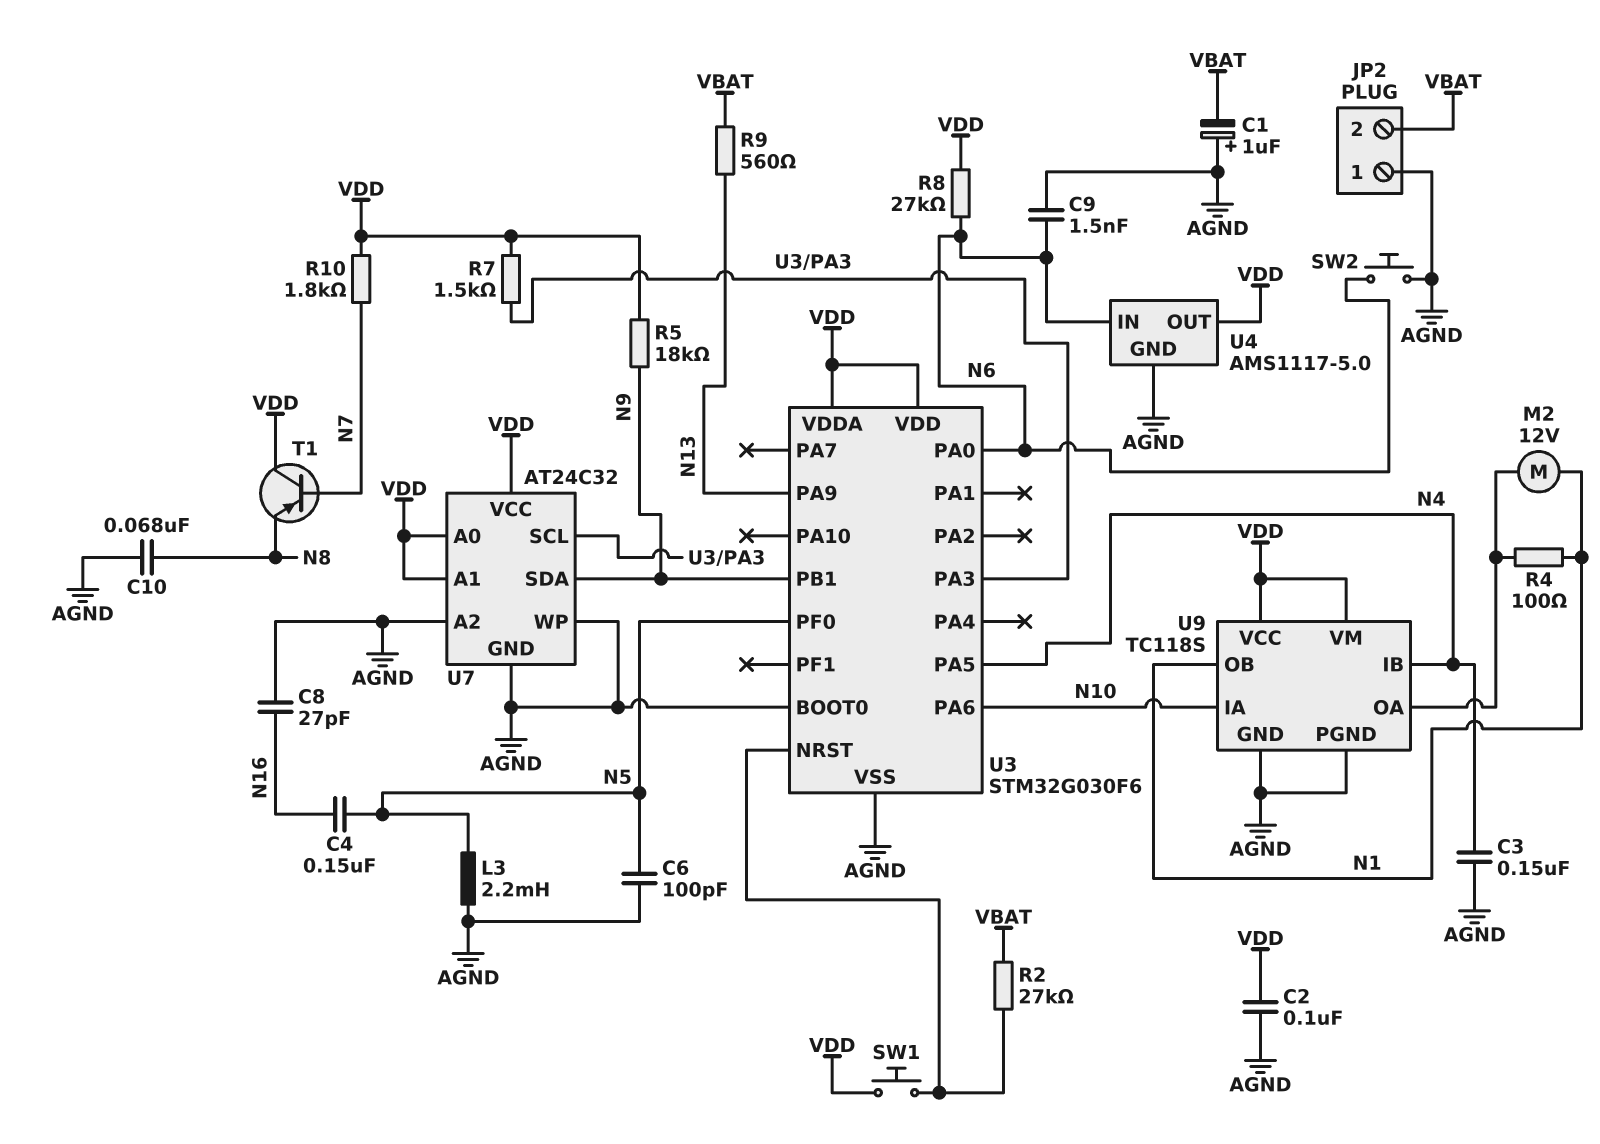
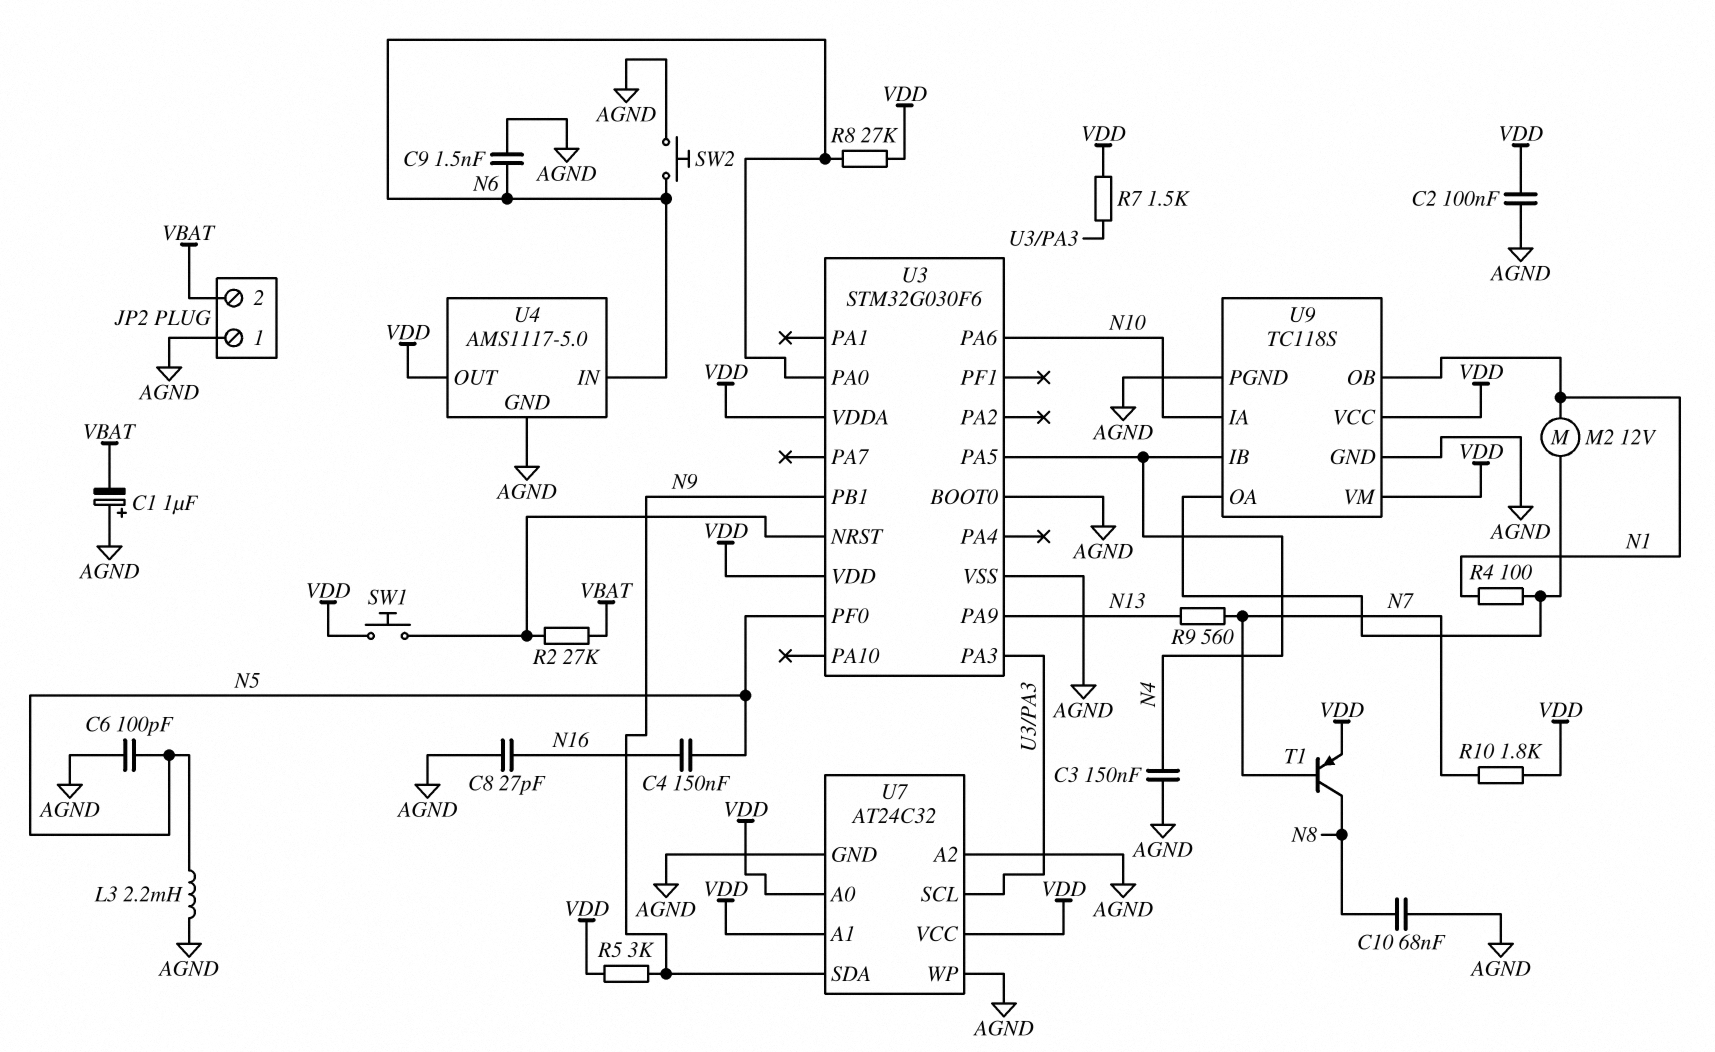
R5: 18k (N9, VDD) -> 3k (N9, VDD)
R9: 560 (N13, VBAT) -> 560 (N7, N13)
T1: PNP (B N7, C VDD, E N8) -> PNP (B N7, C N8, E VDD)

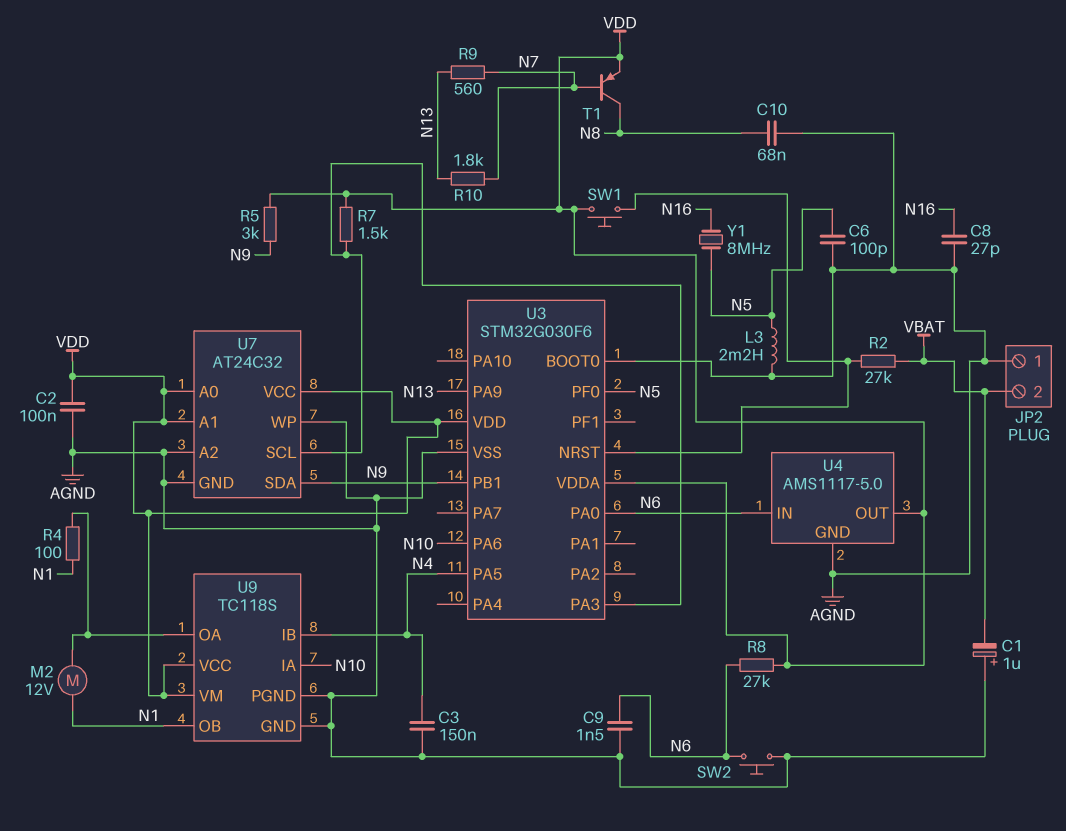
C4: 150nF (N5, N16) -> none
R10: 1.8k (N7, VDD) -> 1.8k (N7, N13)
Y1: none -> 8MHz (N5, N16)

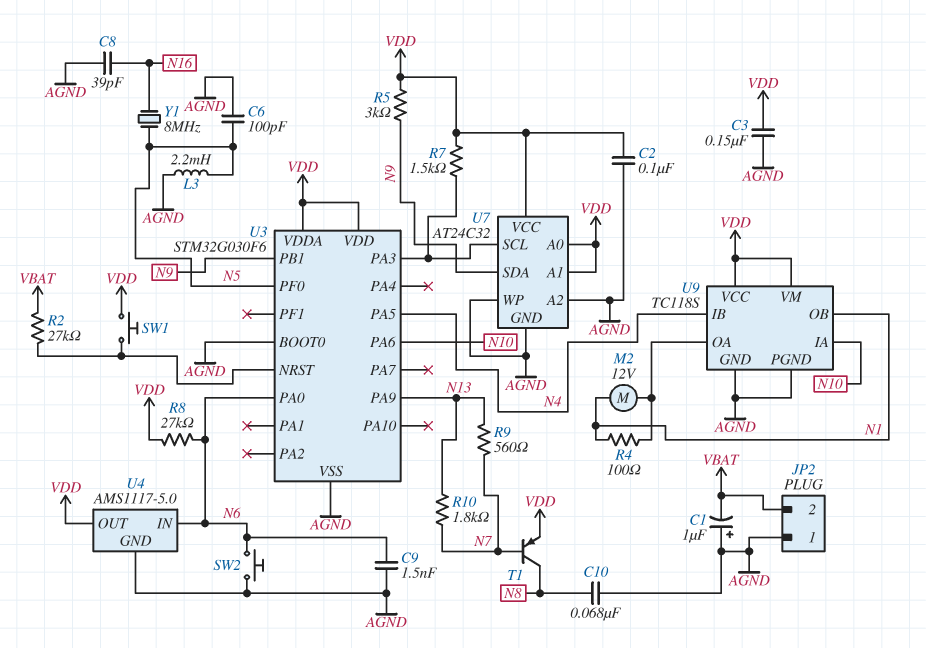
C3: 150nF (AGND, N4) -> 150nF (AGND, VDD)
C8: 27pF (AGND, N16) -> 39pF (AGND, N16)

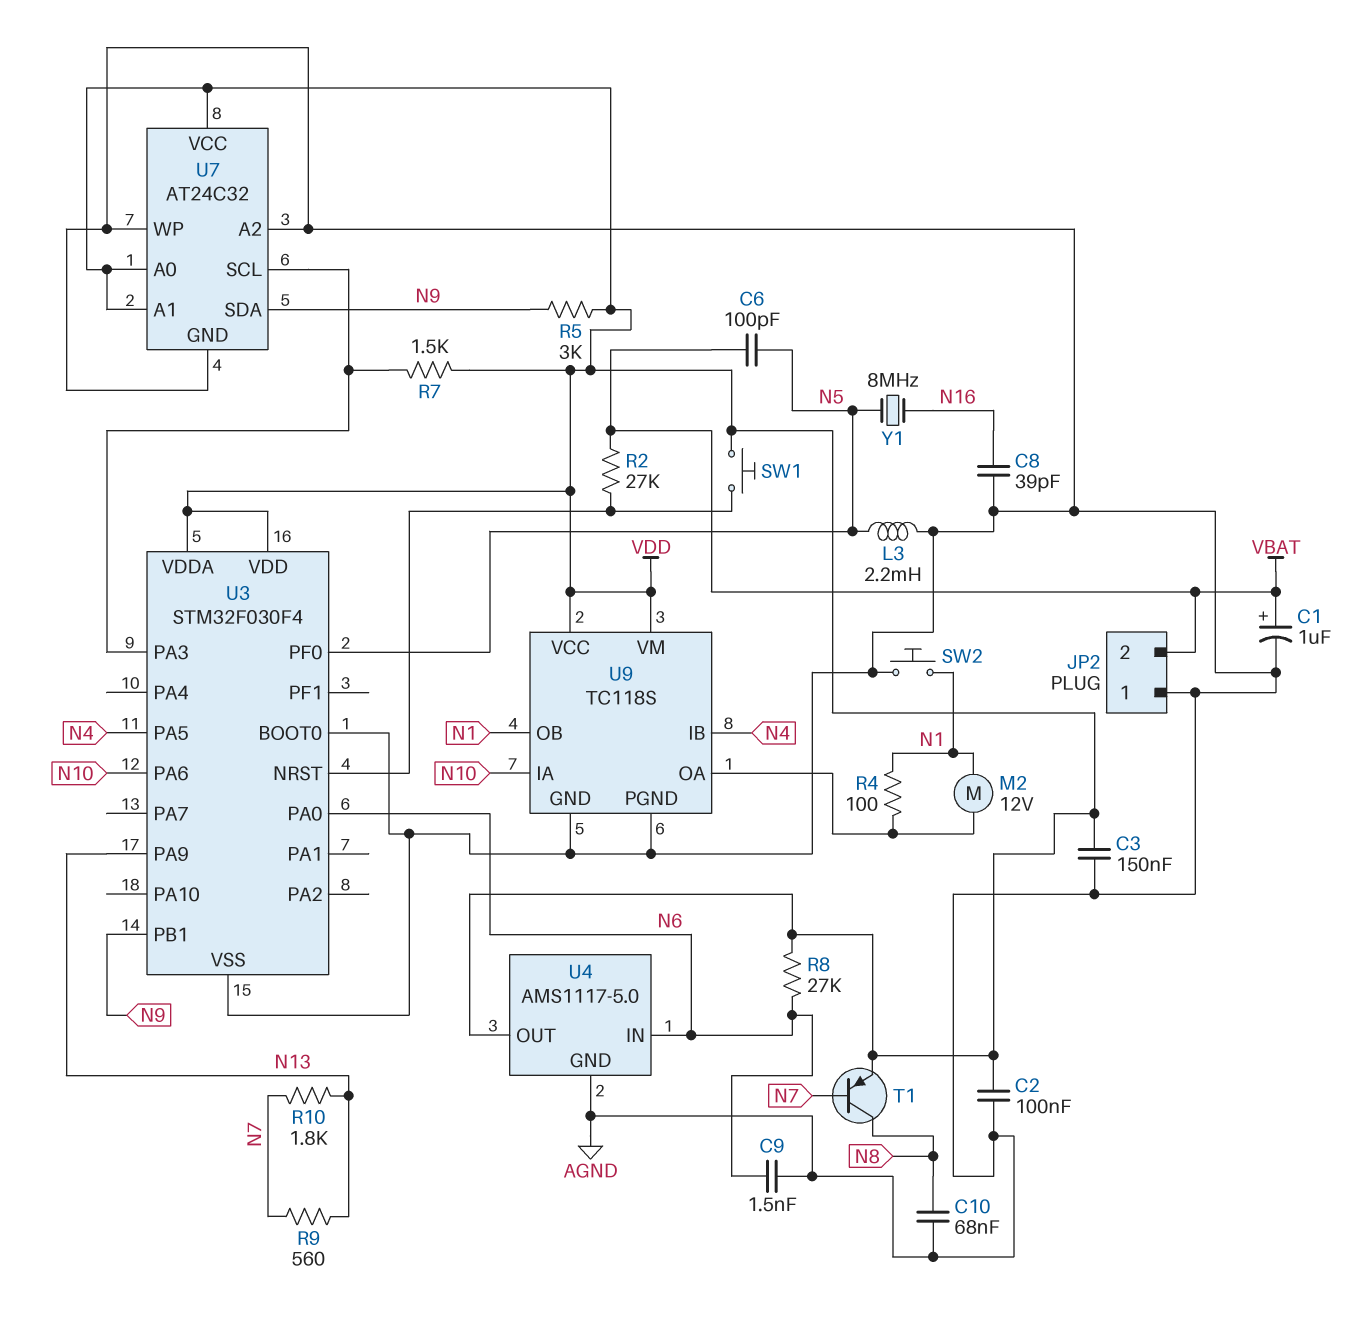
C1: 1uF (plus AGND, minus VBAT) -> 1uF (plus VBAT, minus AGND)
C6: 100pF (AGND, N5) -> 100pF (N5, VBAT)
SW2: button (AGND, N6) -> button (AGND, N1)
U3: STM32G030F6 -> STM32F030F4

